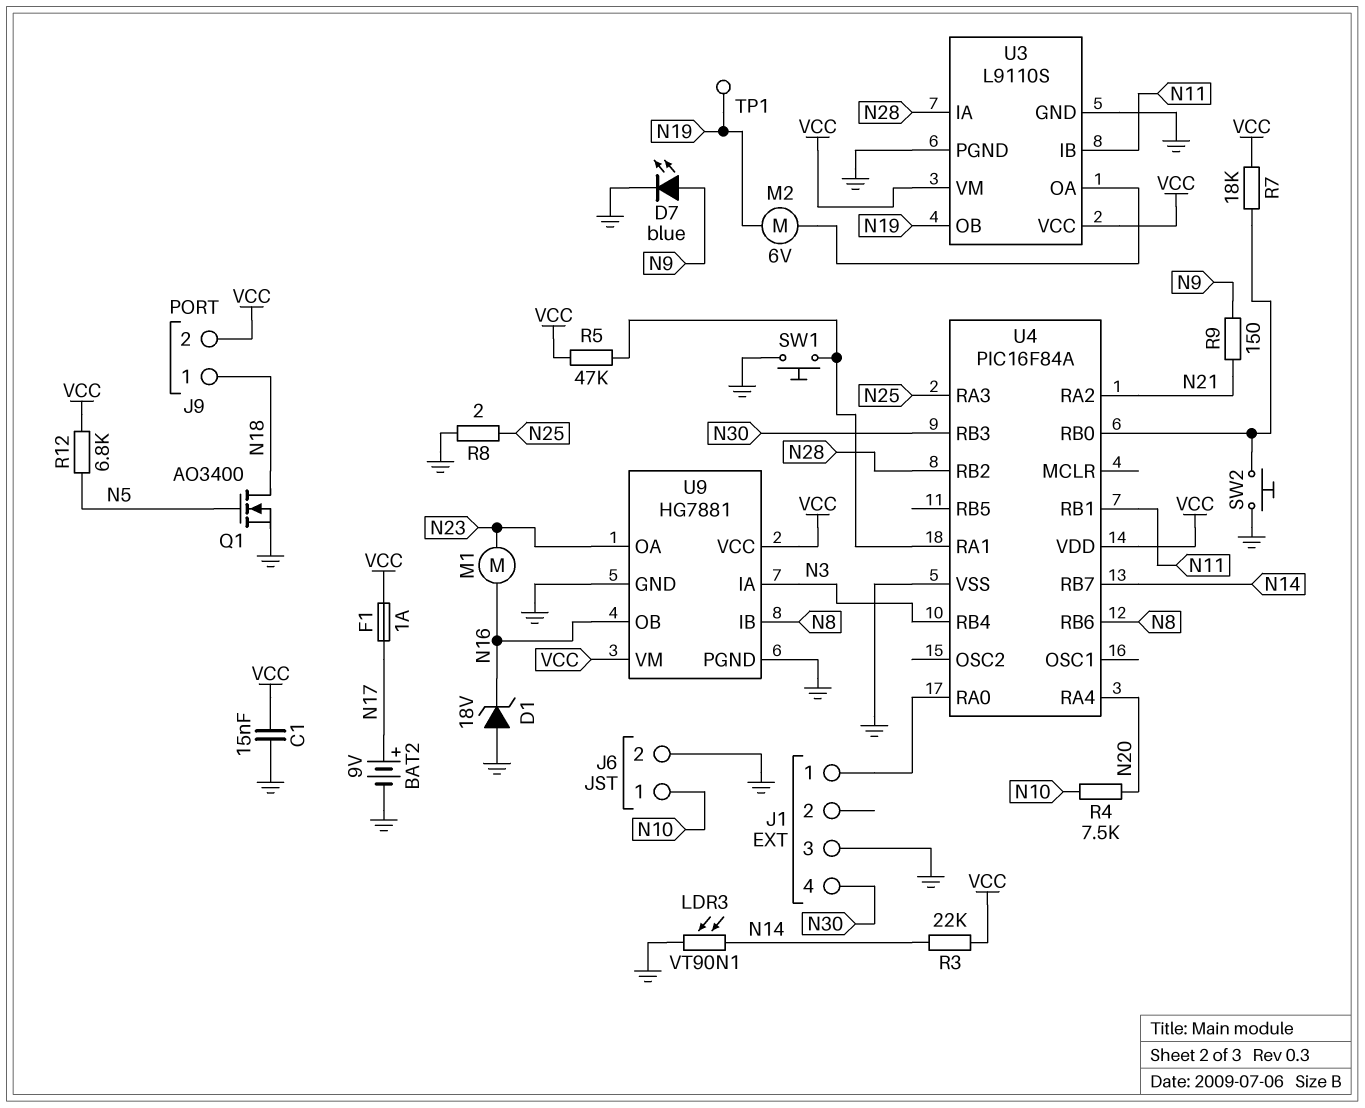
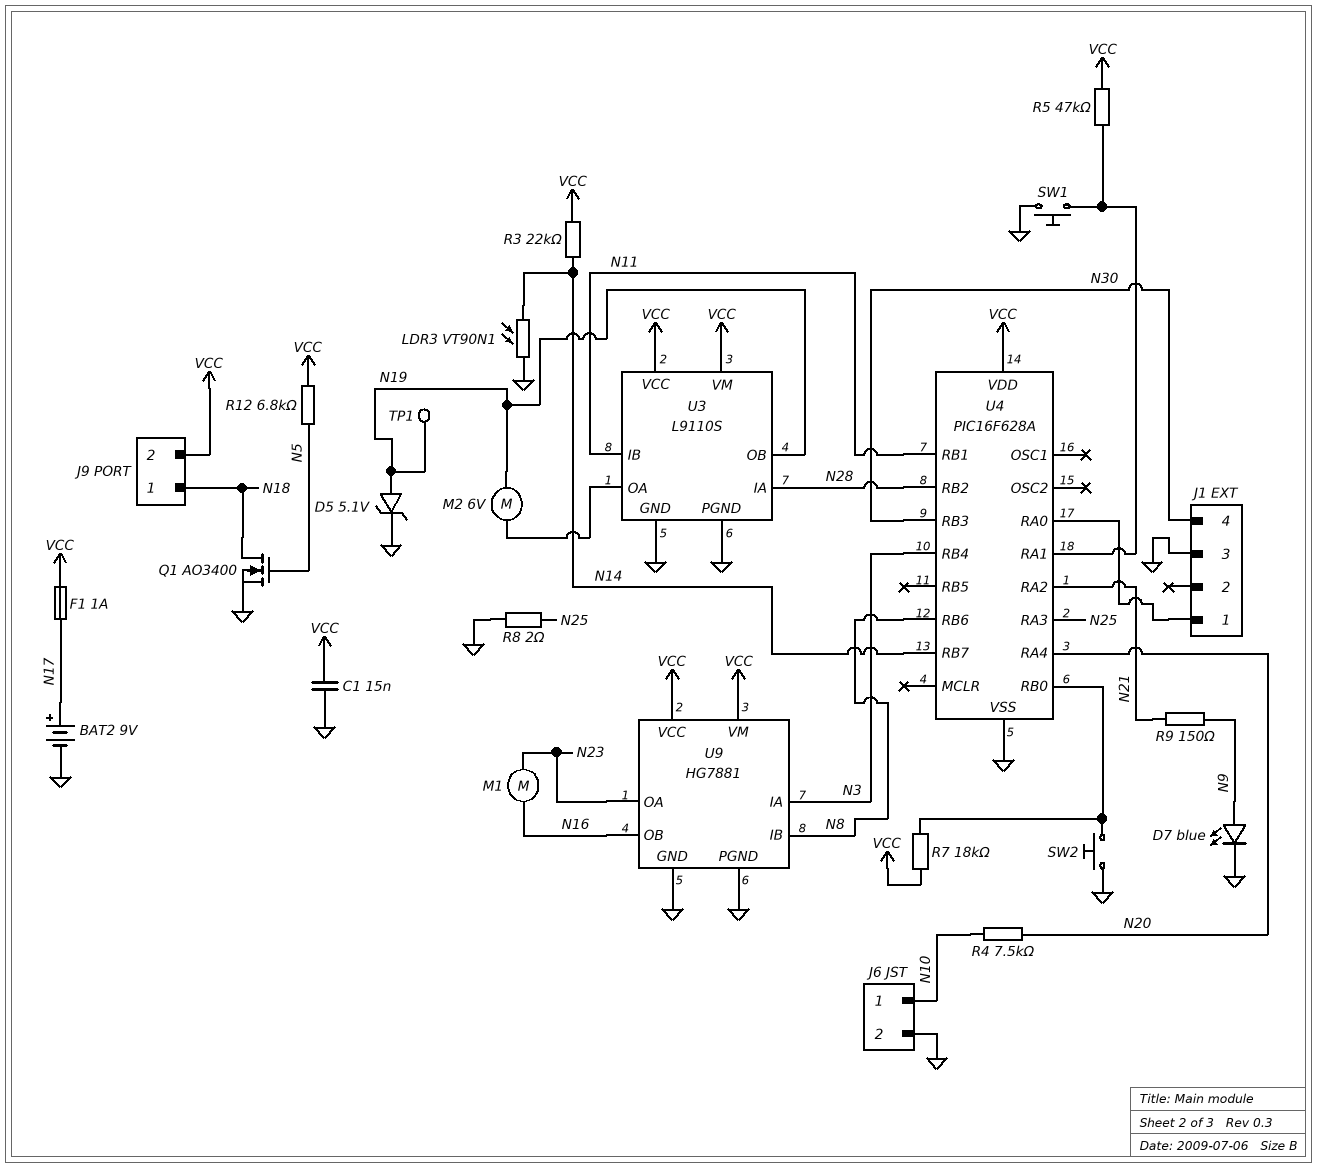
D1: zener 18V (A GND, K N16) -> none
D5: none -> zener 5.1V (A N19, K GND)
U4: PIC16F84A -> PIC16F628A

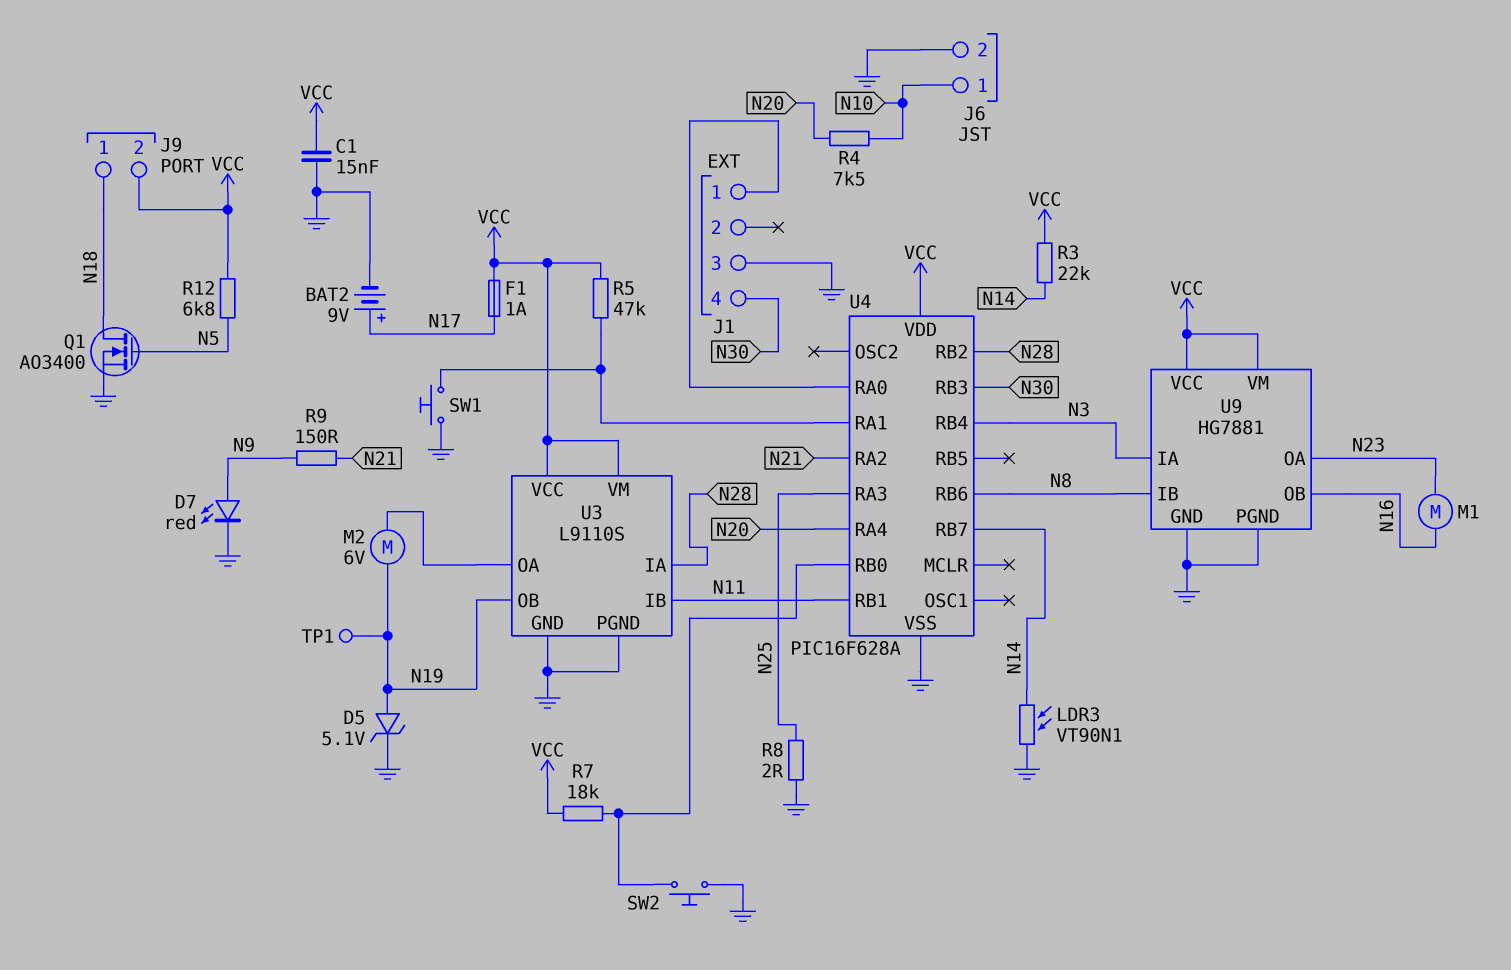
D7: LED blue (A N9, K GND) -> LED red (A N9, K GND)

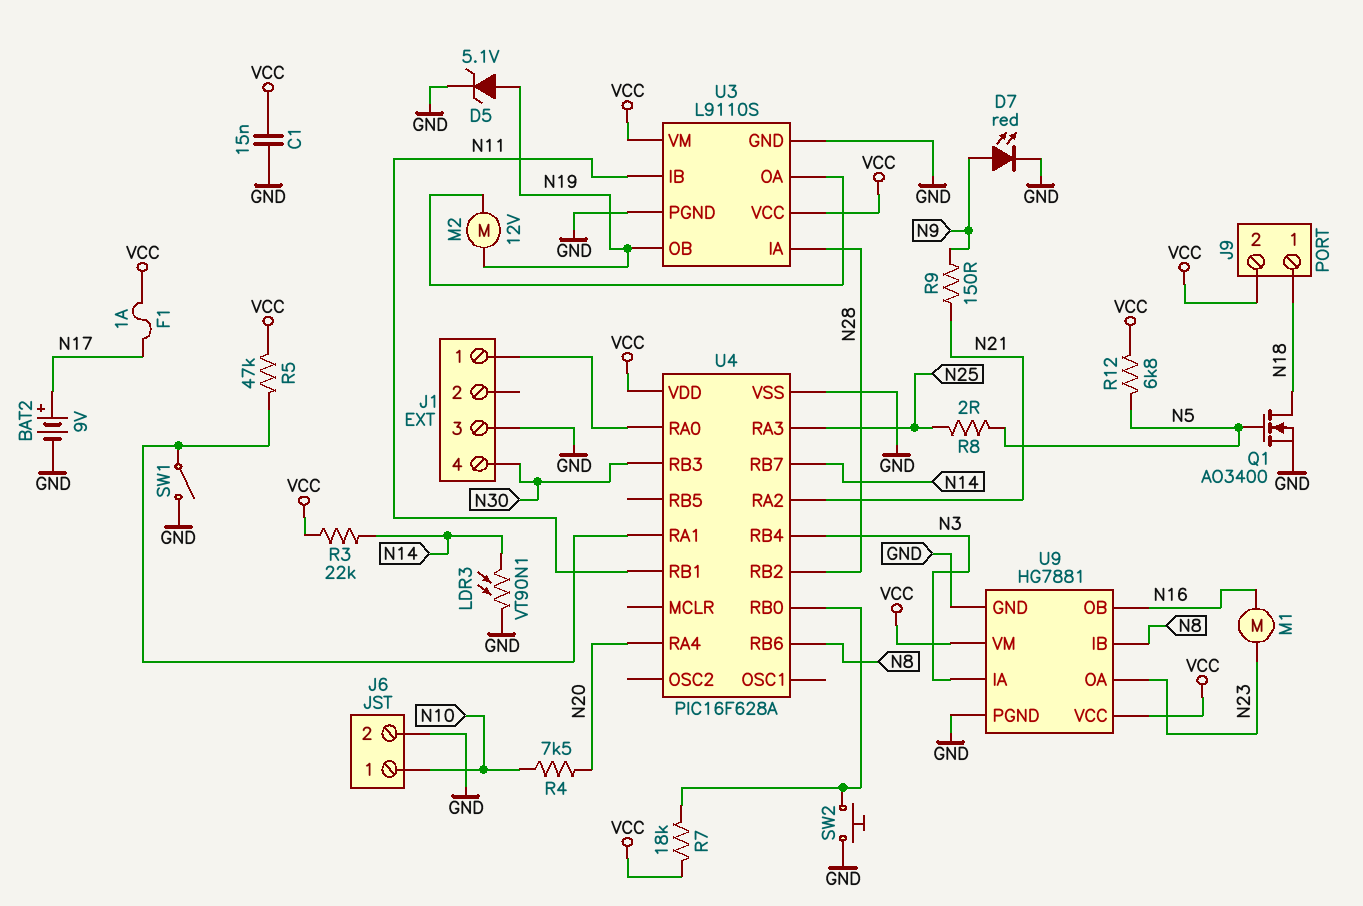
M2: motor 6V (N19, U3/OA) -> motor 12V (N19, U3/OA)
R8: 2 (GND, N25) -> 2 (N5, N25)
SW1: button (GND, U4/RA1) -> switch (GND, U4/RA1)
TP1: test point (N19) -> none

